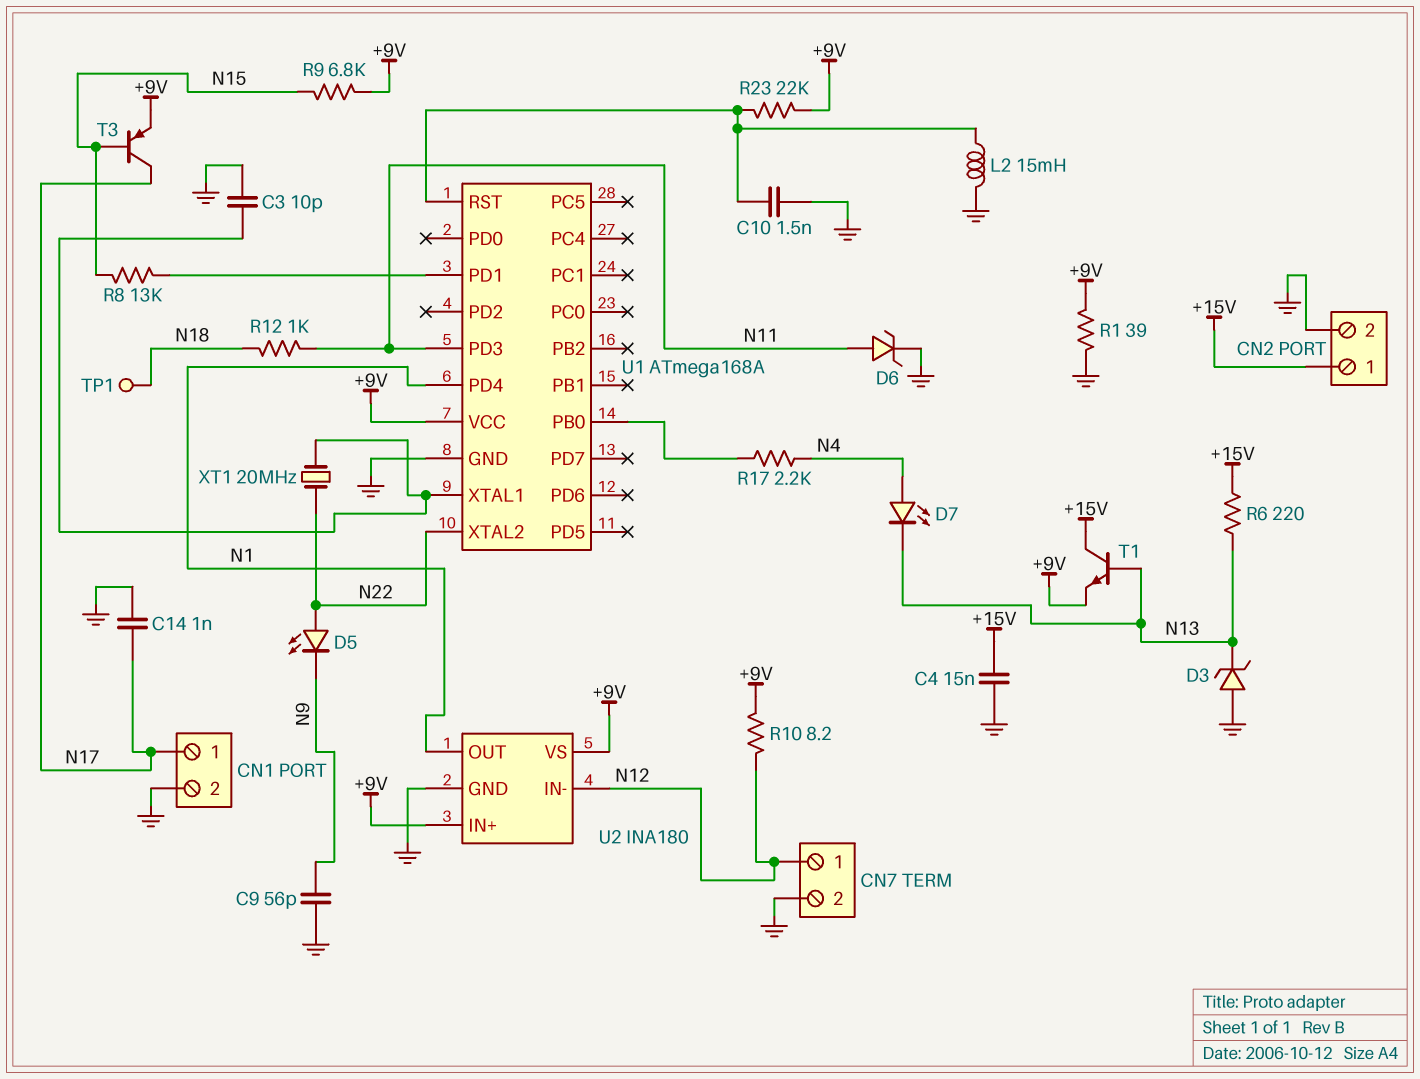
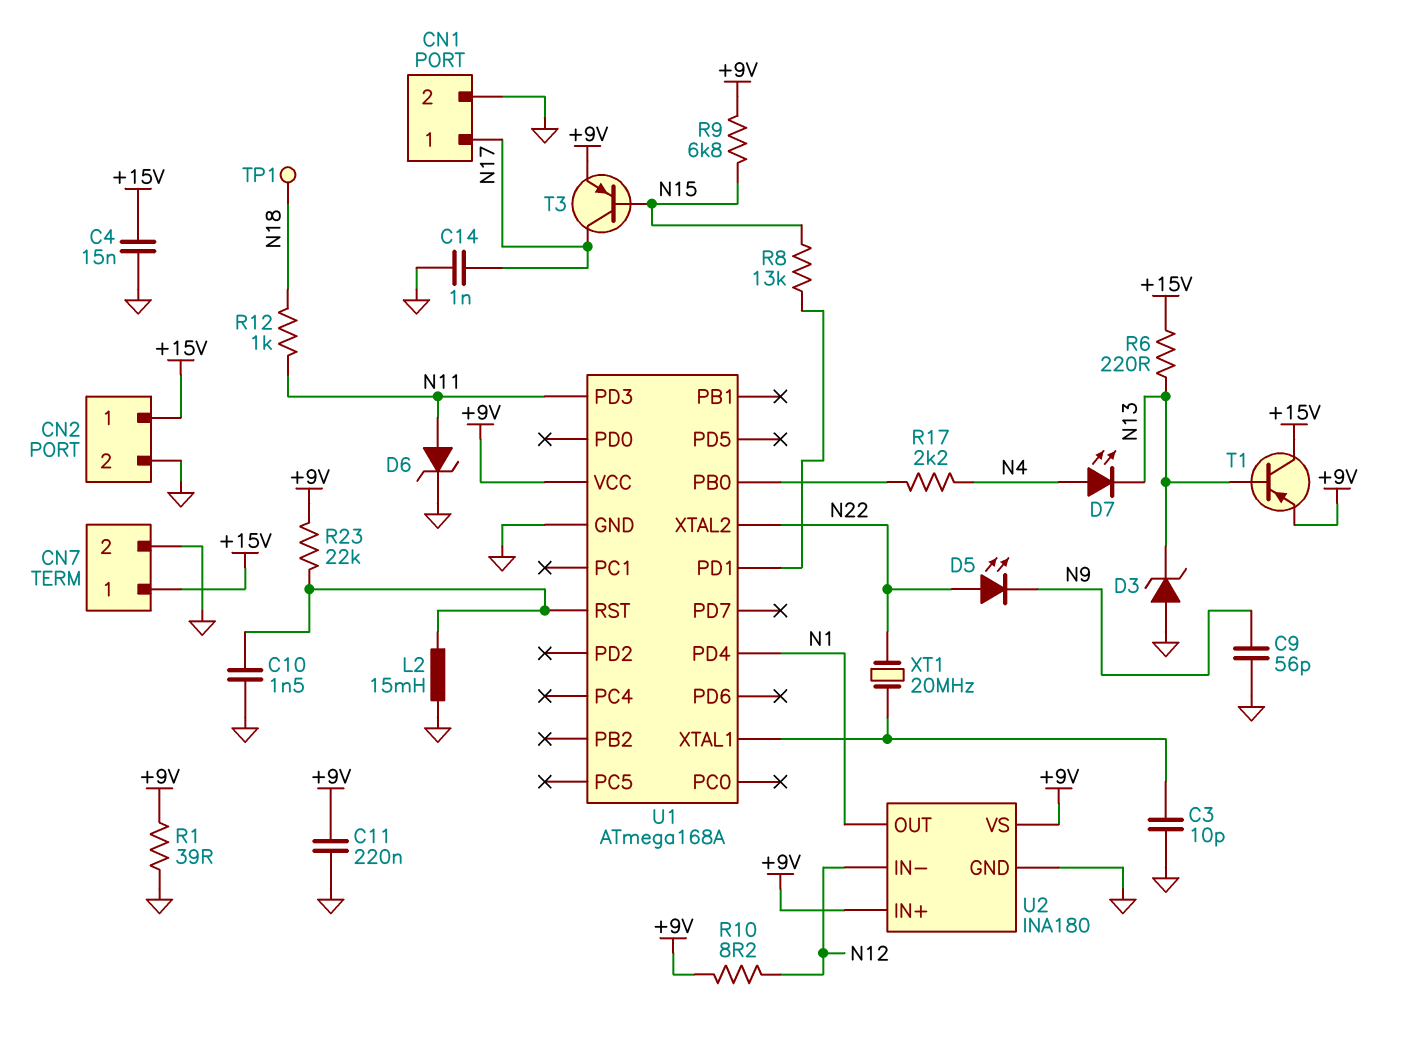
C11: none -> 220nF (+9V, GND)
CN7 pin 1: N12 -> +15V
T1: NPN (B N13, C +15V, E +9V) -> PNP (B N13, C +15V, E +9V)

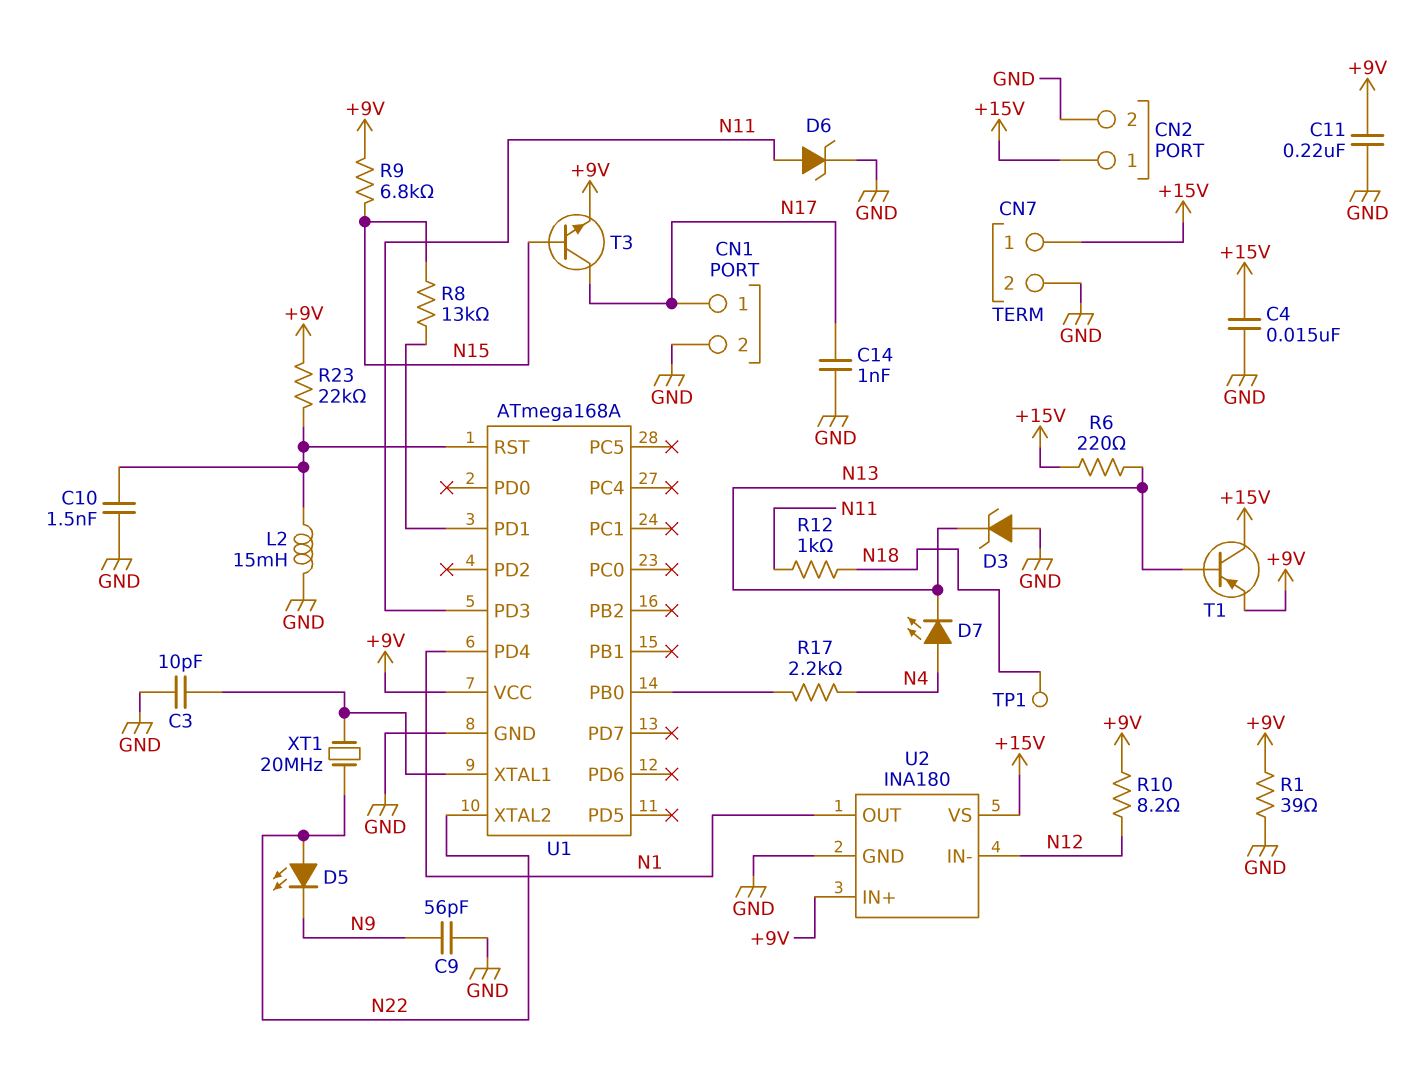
T3: PNP (B N15, C N17, E +9V) -> NPN (B N15, C N17, E +9V)
U2 pin VS: +9V -> +15V

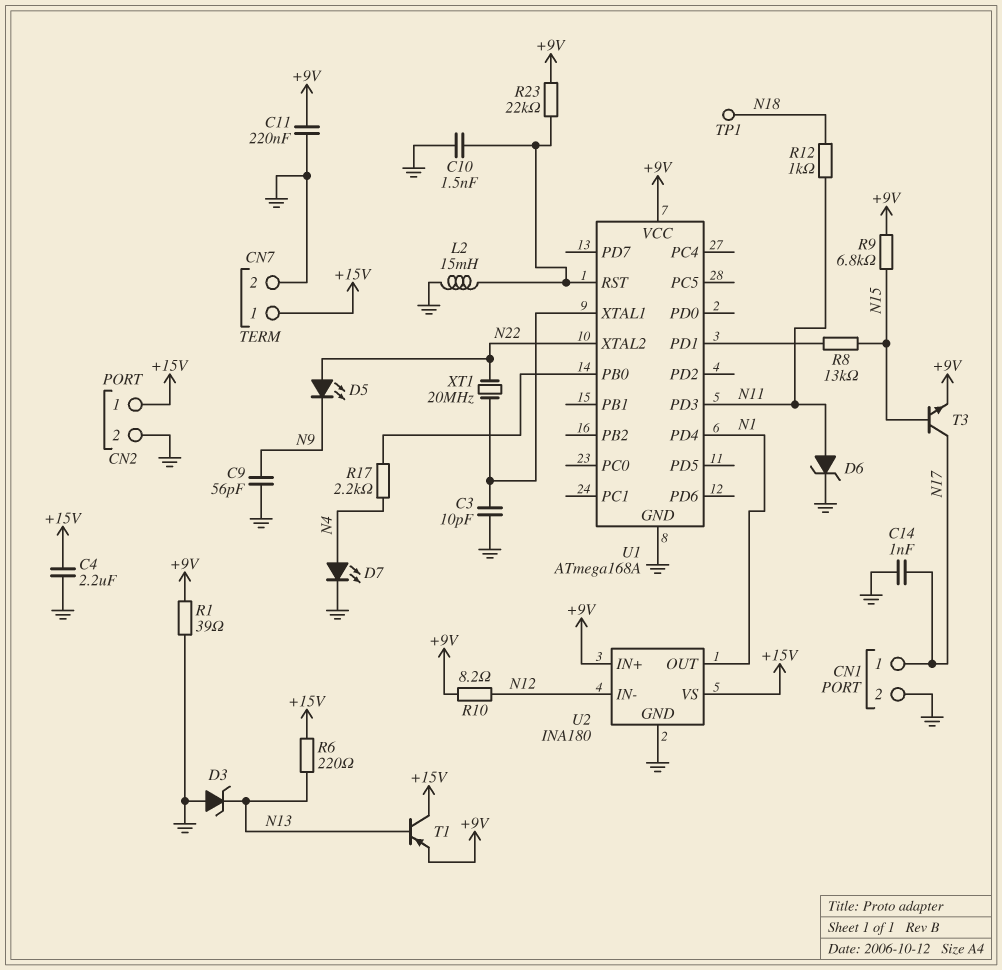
C4: 15nF (+15V, GND) -> 2.2uF (+15V, GND)
D7: LED (A N4, K N13) -> LED (A N4, K GND)

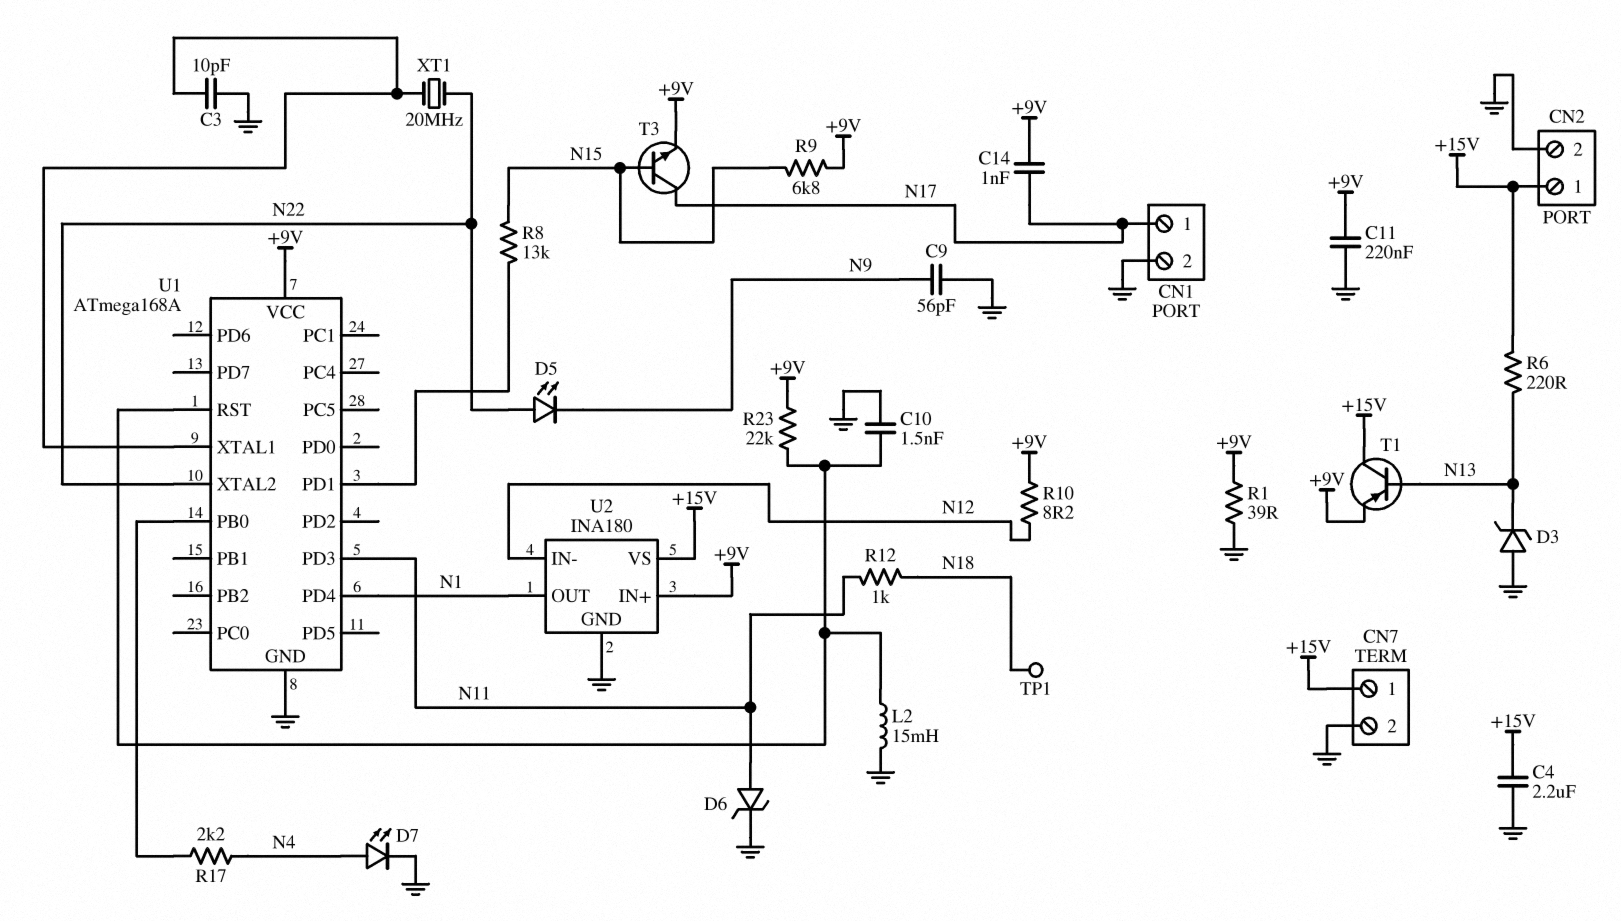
C14: 1nF (GND, N17) -> 1nF (+9V, N17)

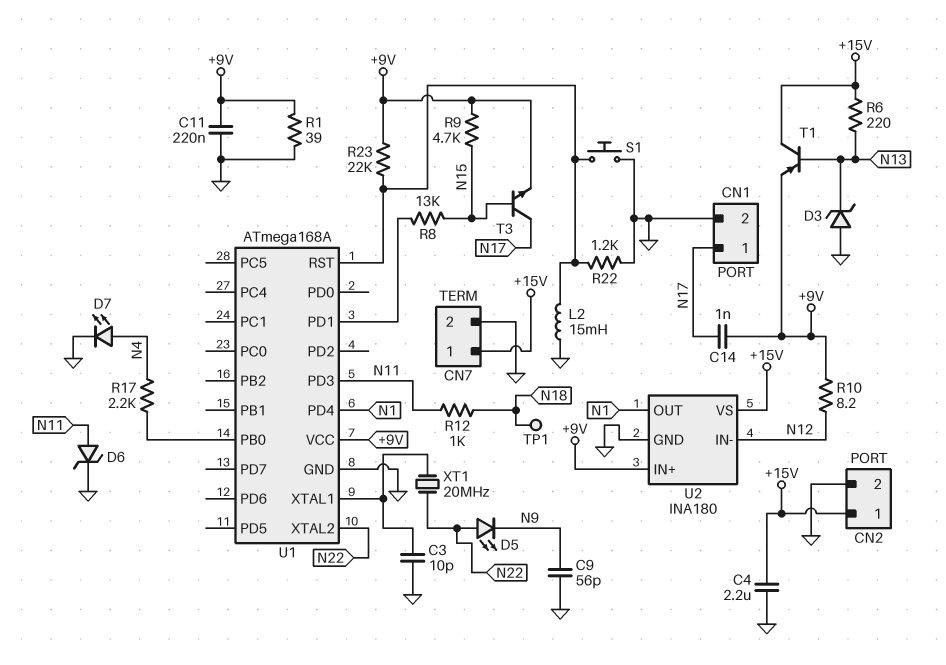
C10: 1.5nF (GND, U1/RST) -> none
R9: 6.8k (+9V, N15) -> 4.7k (+9V, N15)
R22: none -> 1.2k (GND, U1/RST)
S1: none -> button (GND, U1/RST)

